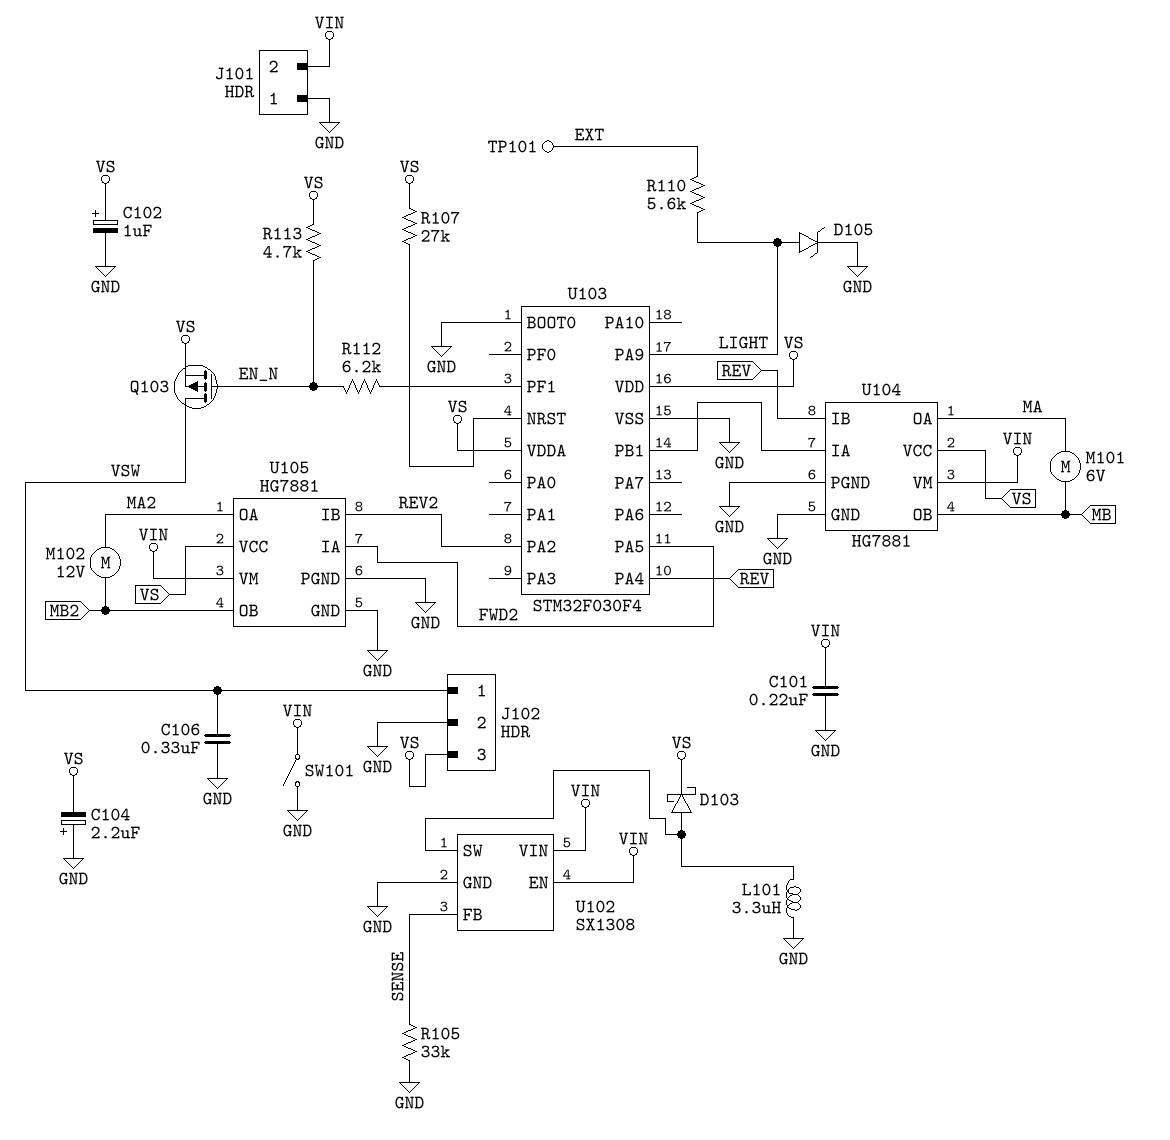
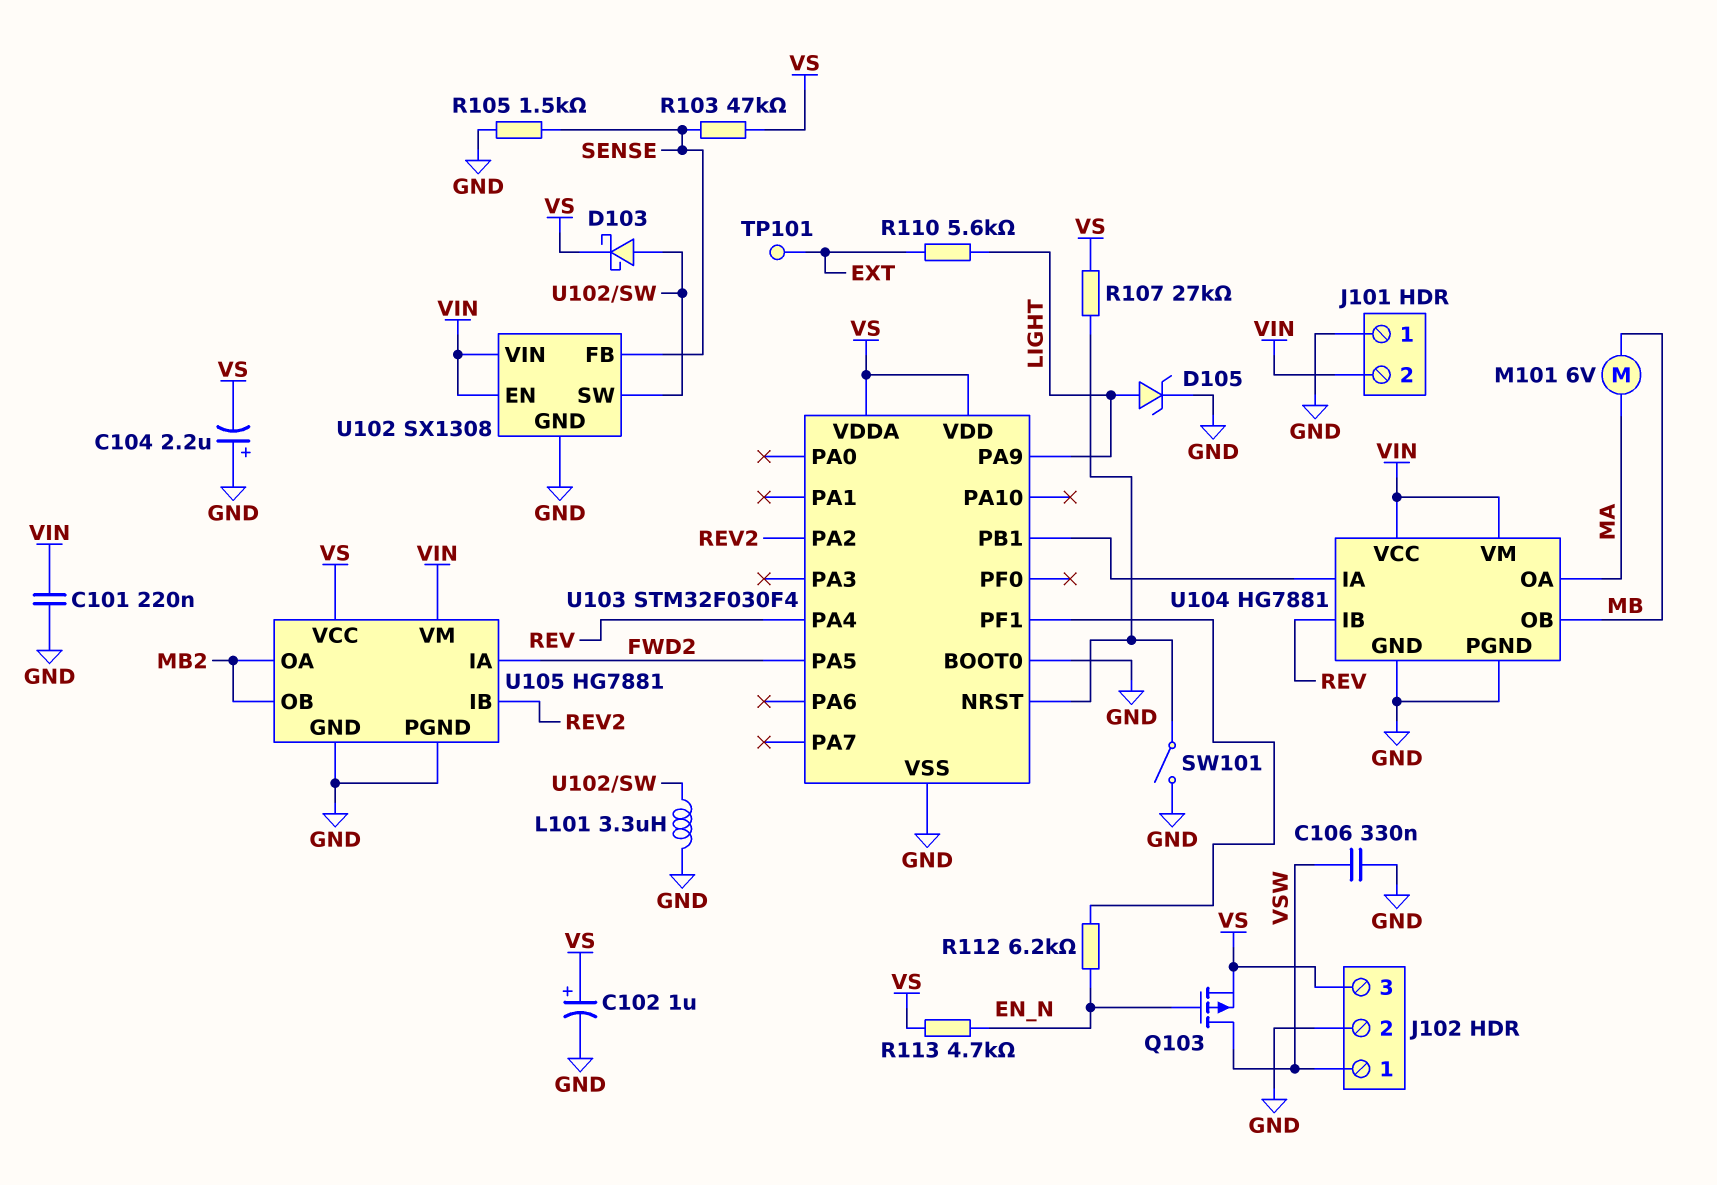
M102: motor 12V (MA2, MB2) -> none
R103: none -> 47k (SENSE, VS)
R105: 33k (GND, SENSE) -> 1.5k (GND, SENSE)
SW101: switch (GND, VIN) -> switch (GND, U103/NRST)
U104 pin VCC: VS -> VIN
U105 pin OA: MA2 -> MB2

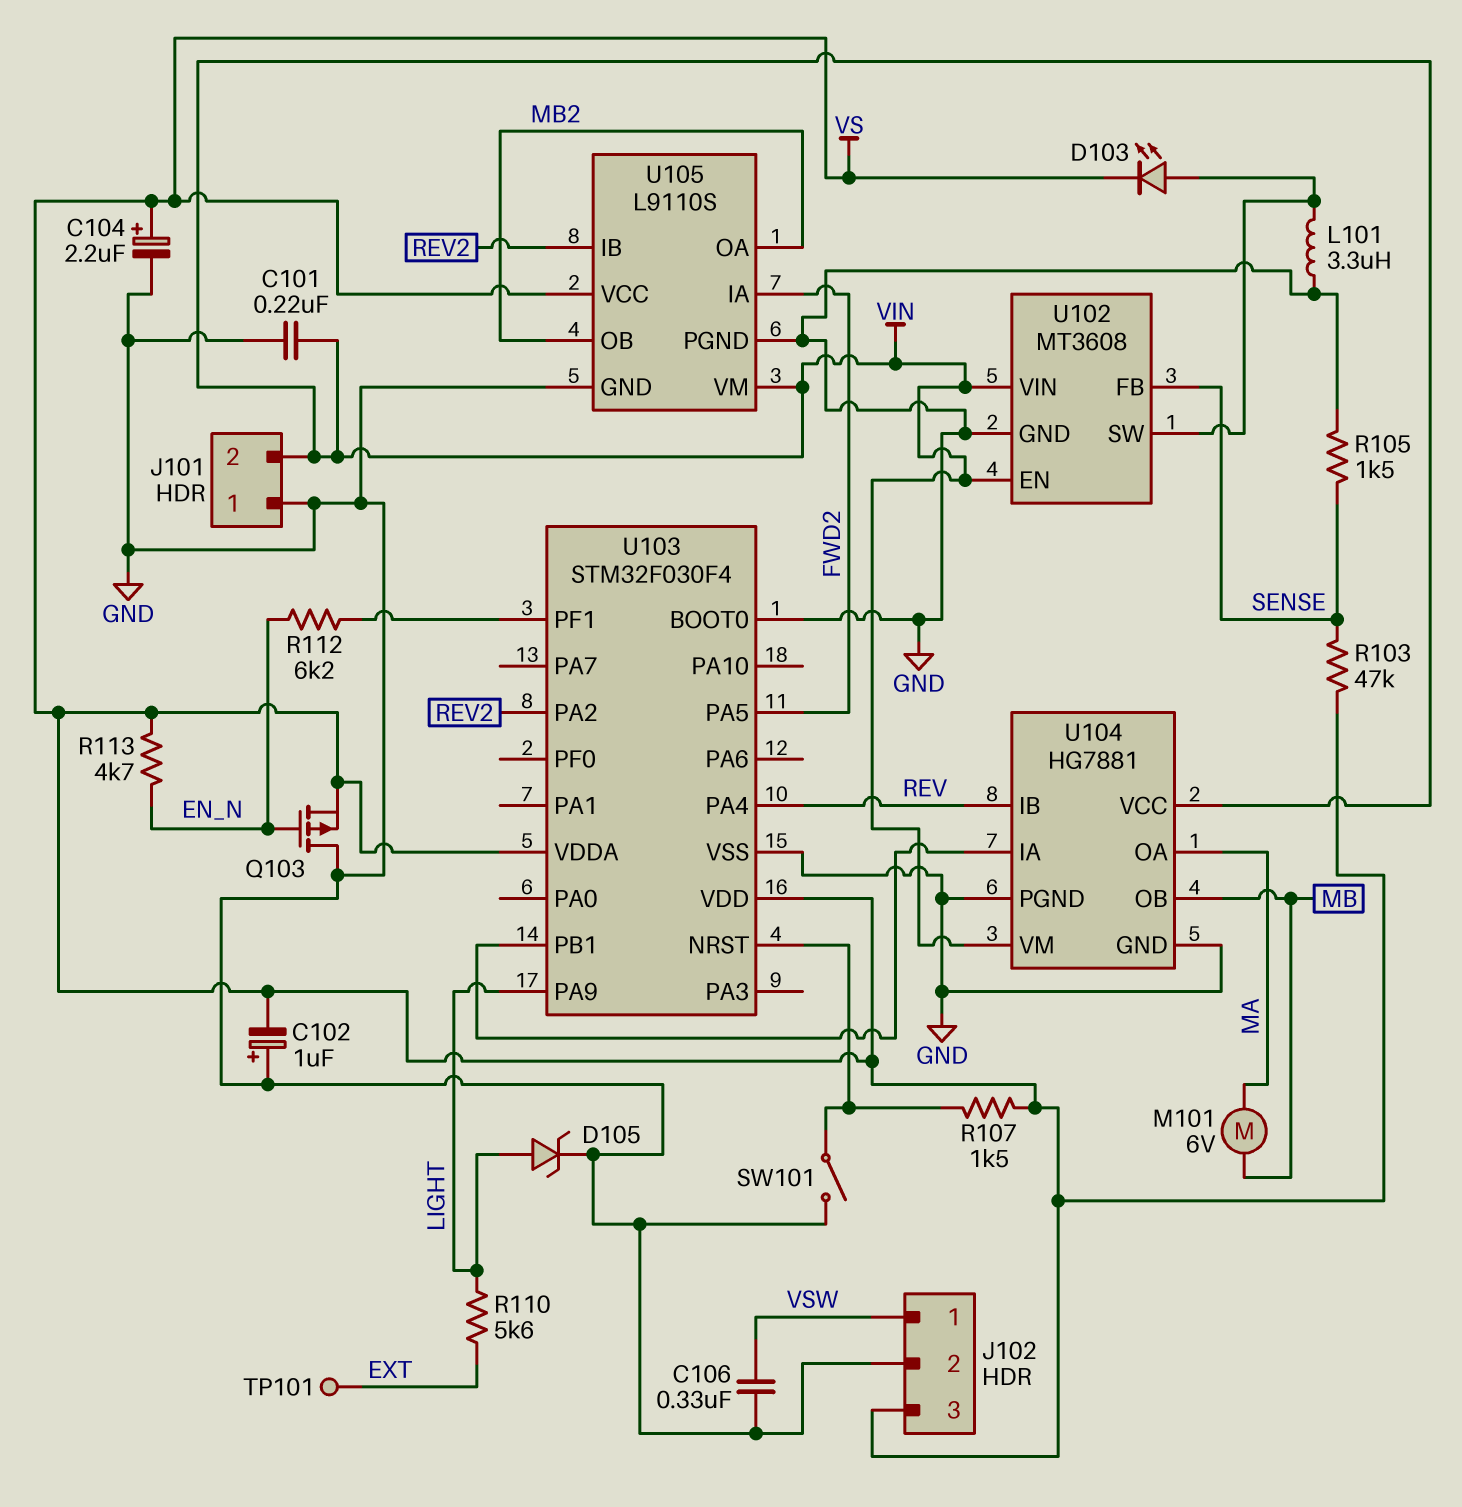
C102: 1uF (plus VS, minus GND) -> 1uF (plus GND, minus VS)
C104: 2.2uF (plus GND, minus VS) -> 2.2uF (plus VS, minus GND)
D103: schottky (A U102/SW, K VS) -> LED (A U102/SW, K VS)
Q103: PMOS (G EN_N, D VSW, S VS) -> PMOS (G EN_N, D GND, S VS)
R107: 27k (U103/NRST, VS) -> 1.5k (U103/NRST, VS)
U102: SX1308 -> MT3608
U105: HG7881 -> L9110S

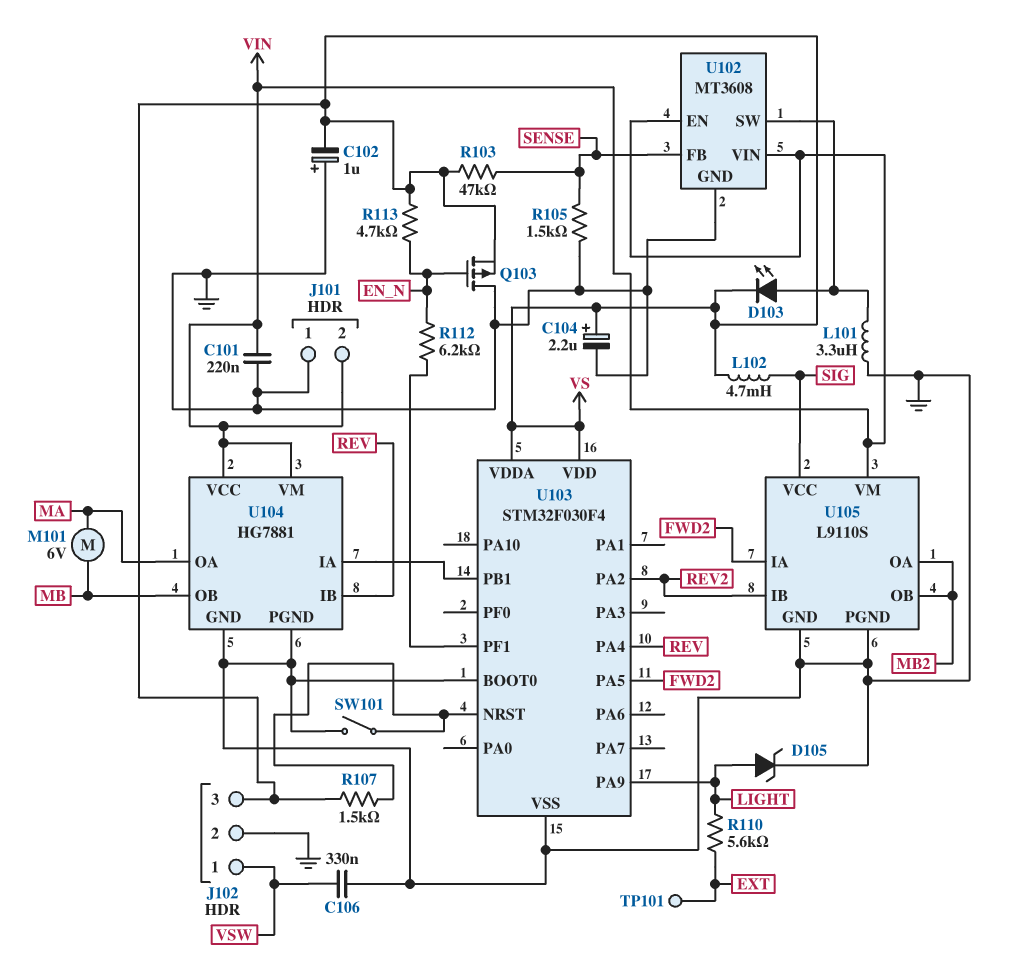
L102: none -> 4.7mH (SIG, VS)
U105 pin VCC: VS -> SIG

